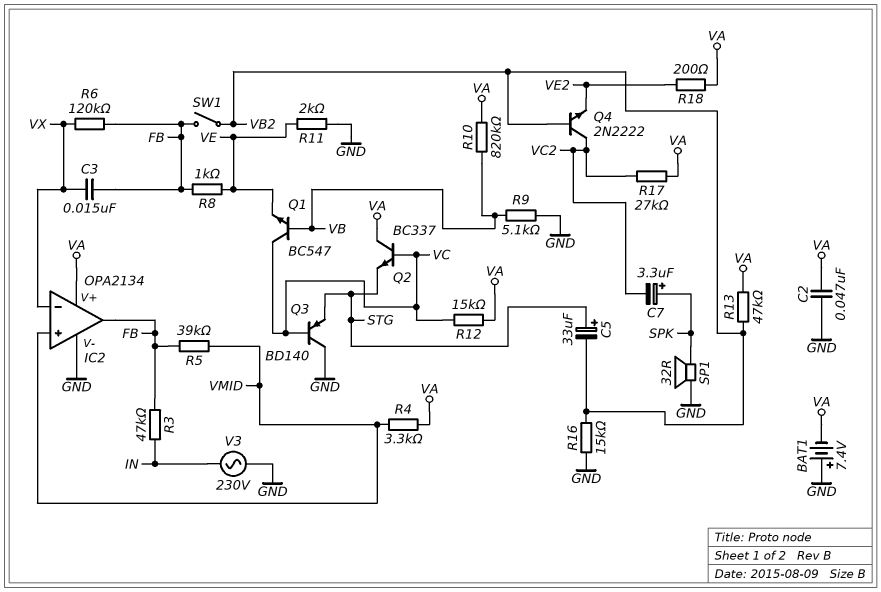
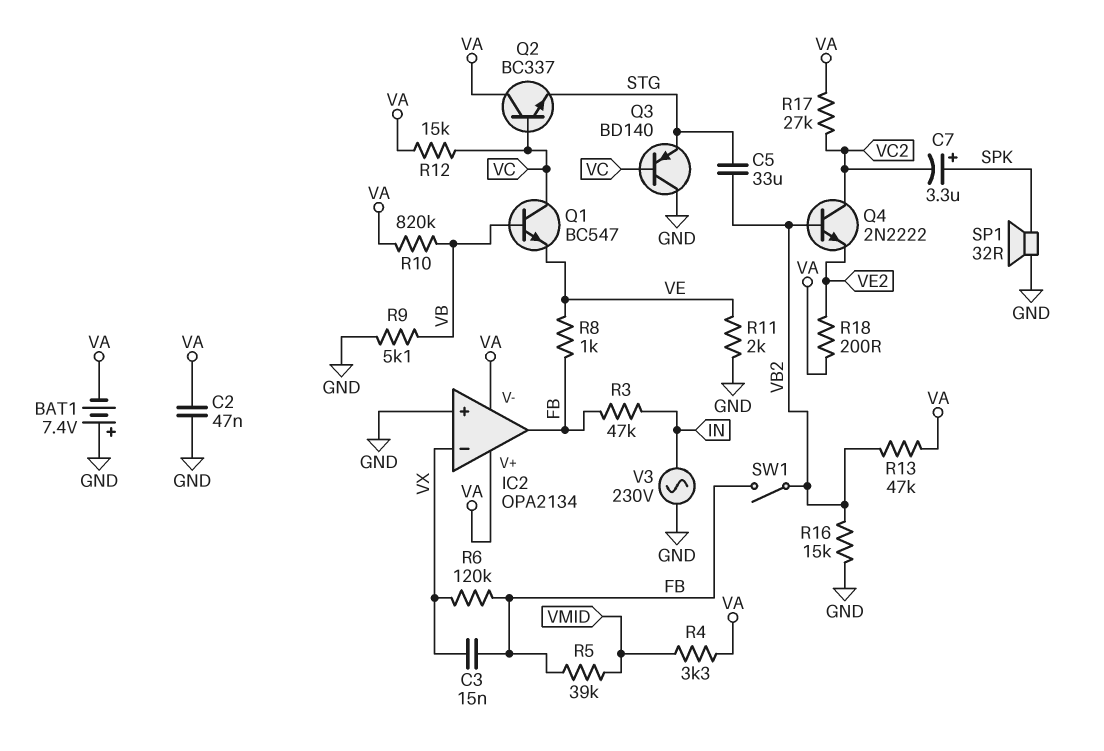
C5: 33uF (plus STG, minus VB2) -> 33uF (STG, VB2)
IC2 pin V-: GND -> VA
IC2 pin in+: VMID -> GND

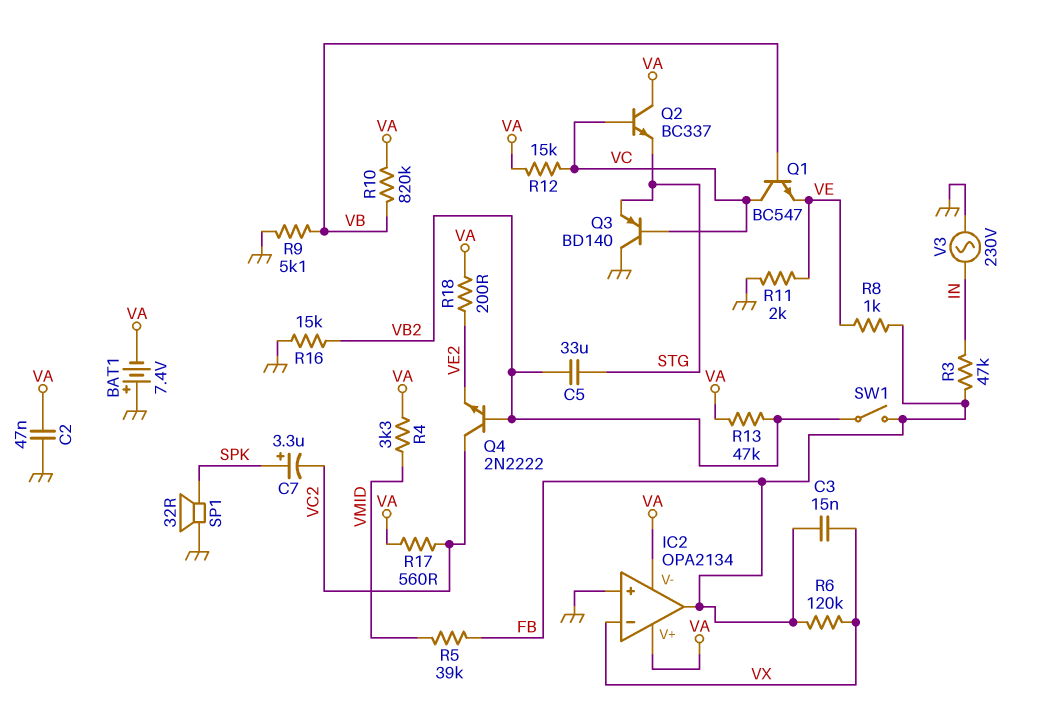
R17: 27k (VA, VC2) -> 560 (VA, VC2)

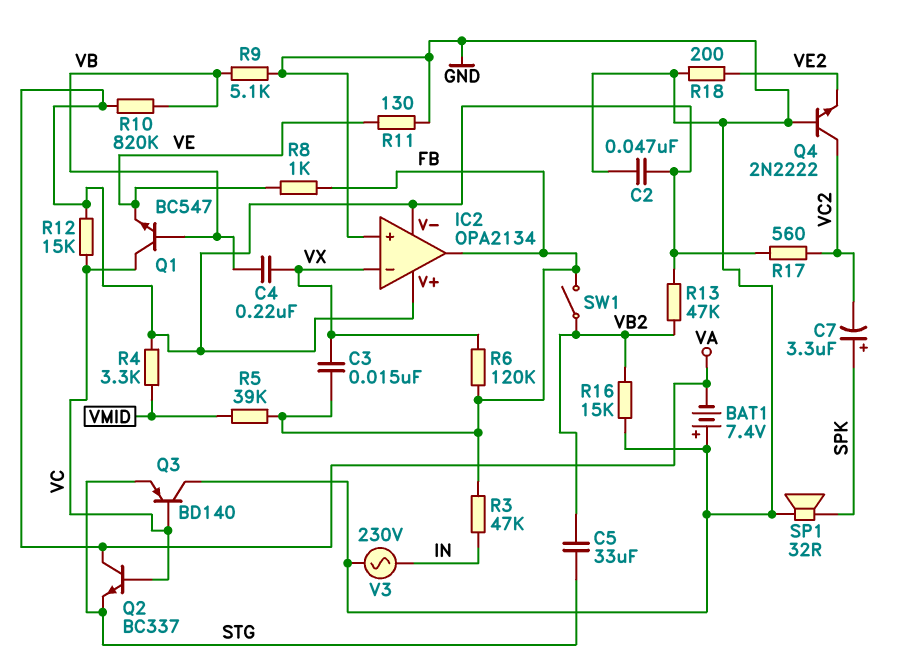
C4: none -> 220nF (VB, VX)
Q4: NPN 2N2222 (B VB2, C VC2, E VE2) -> NPN 2N2222 (B GND, C VC2, E VE2)
R11: 2k (GND, VE) -> 130 (GND, VE)
R18: 200 (VA, VE2) -> 200 (GND, VE2)

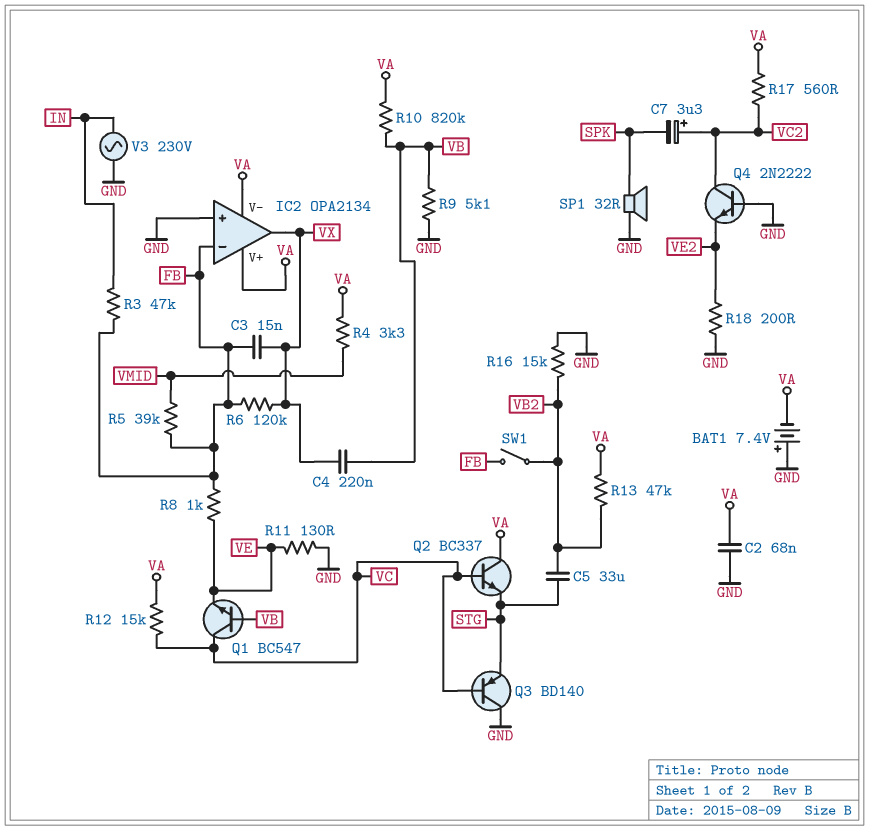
C2: 47nF (GND, VA) -> 68nF (GND, VA)
C7: 3.3uF (plus SPK, minus VC2) -> 3.3uF (plus VC2, minus SPK)
IC2 pin in-: VX -> FB
IC2 pin out: FB -> VX

